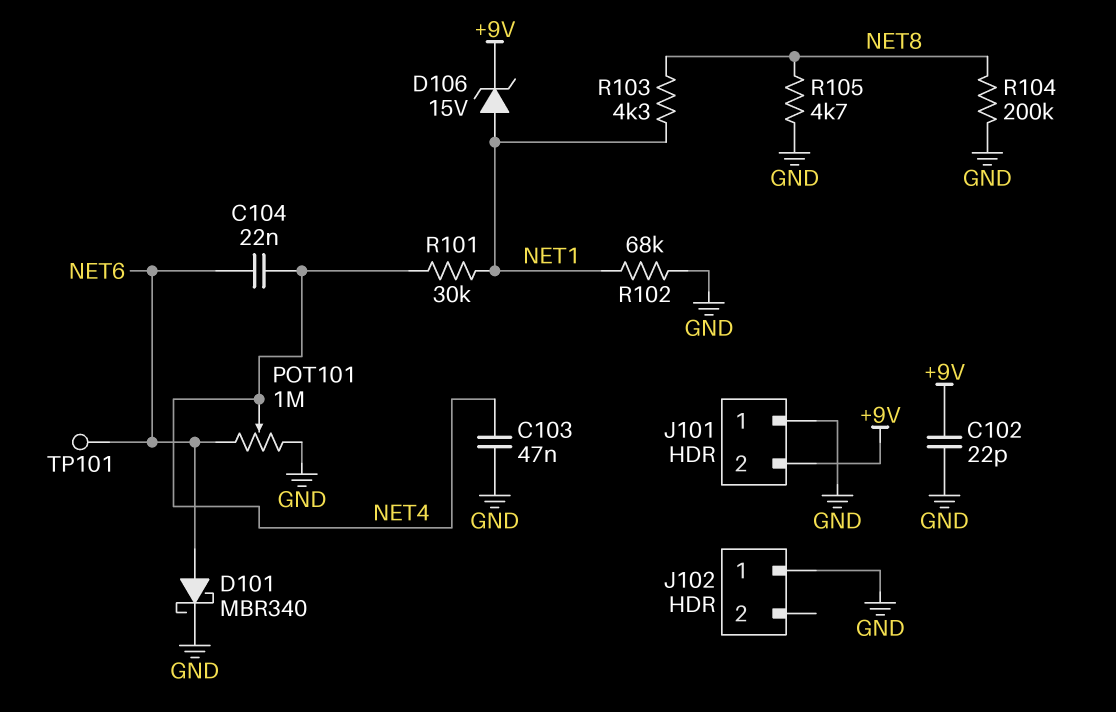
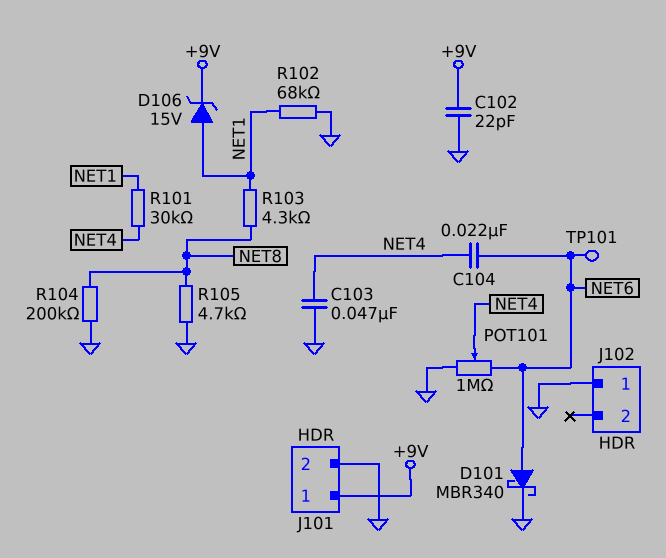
J101 pin 1: GND -> +9V
J101 pin 2: +9V -> GND

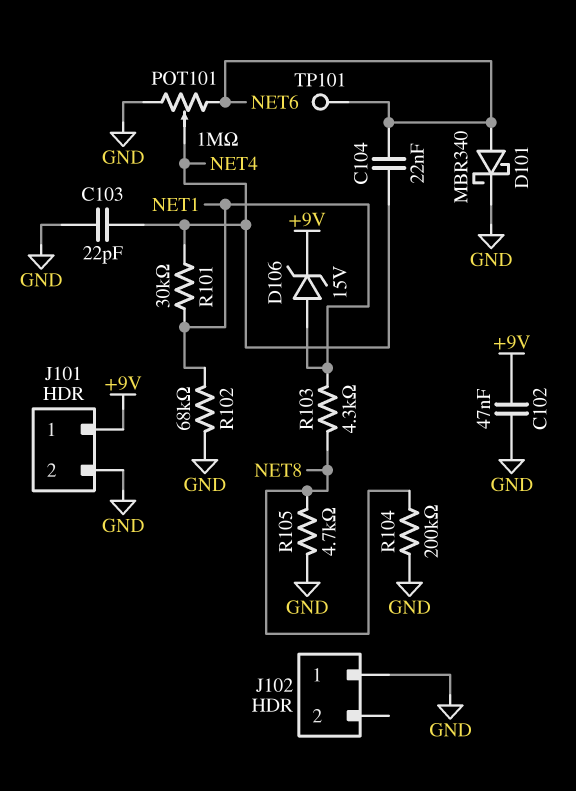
C102: 22pF (+9V, GND) -> 47nF (+9V, GND)
C103: 47nF (GND, NET4) -> 22pF (GND, NET4)

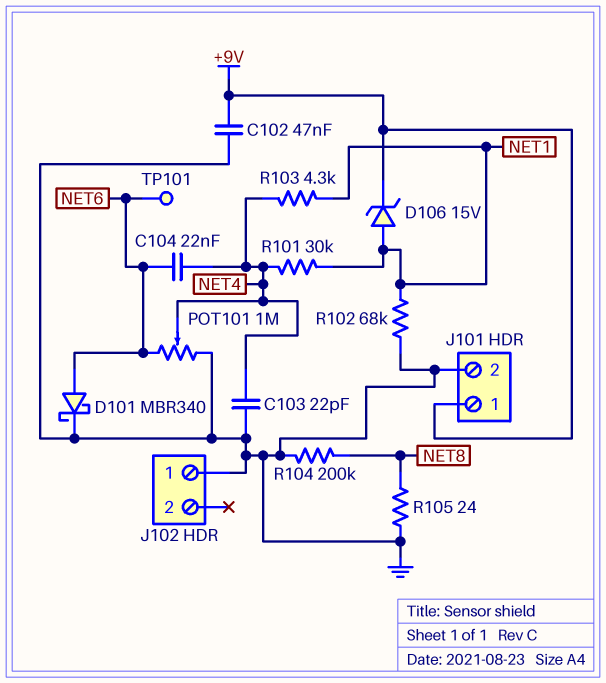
R103: 4.3k (NET1, NET8) -> 4.3k (NET1, NET4)
R105: 4.7k (GND, NET8) -> 24 (GND, NET8)

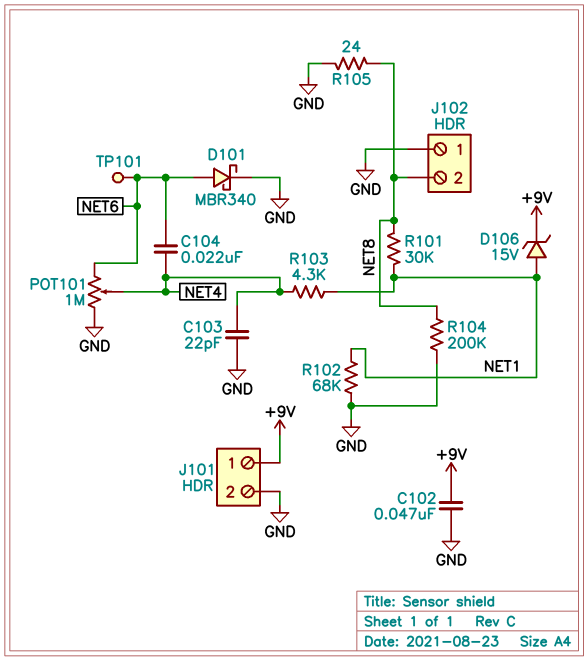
J102 pin 2: none -> NET8
R101: 30k (NET1, NET4) -> 30k (NET1, NET8)

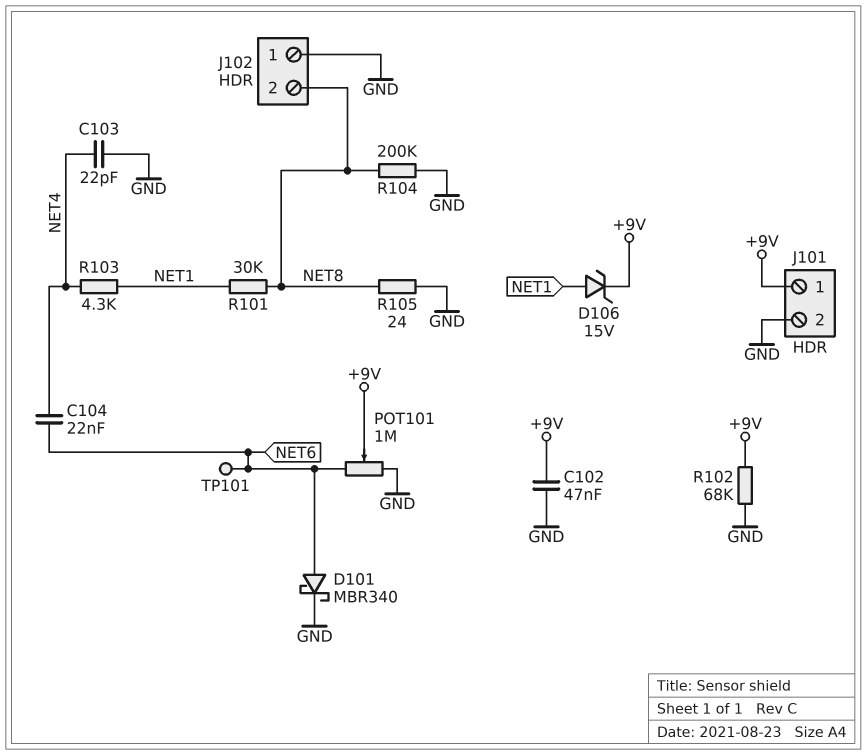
POT101: 1M (GND, NET6, wiper NET4) -> 1M (GND, NET6, wiper +9V)
R102: 68k (GND, NET1) -> 68k (+9V, GND)

